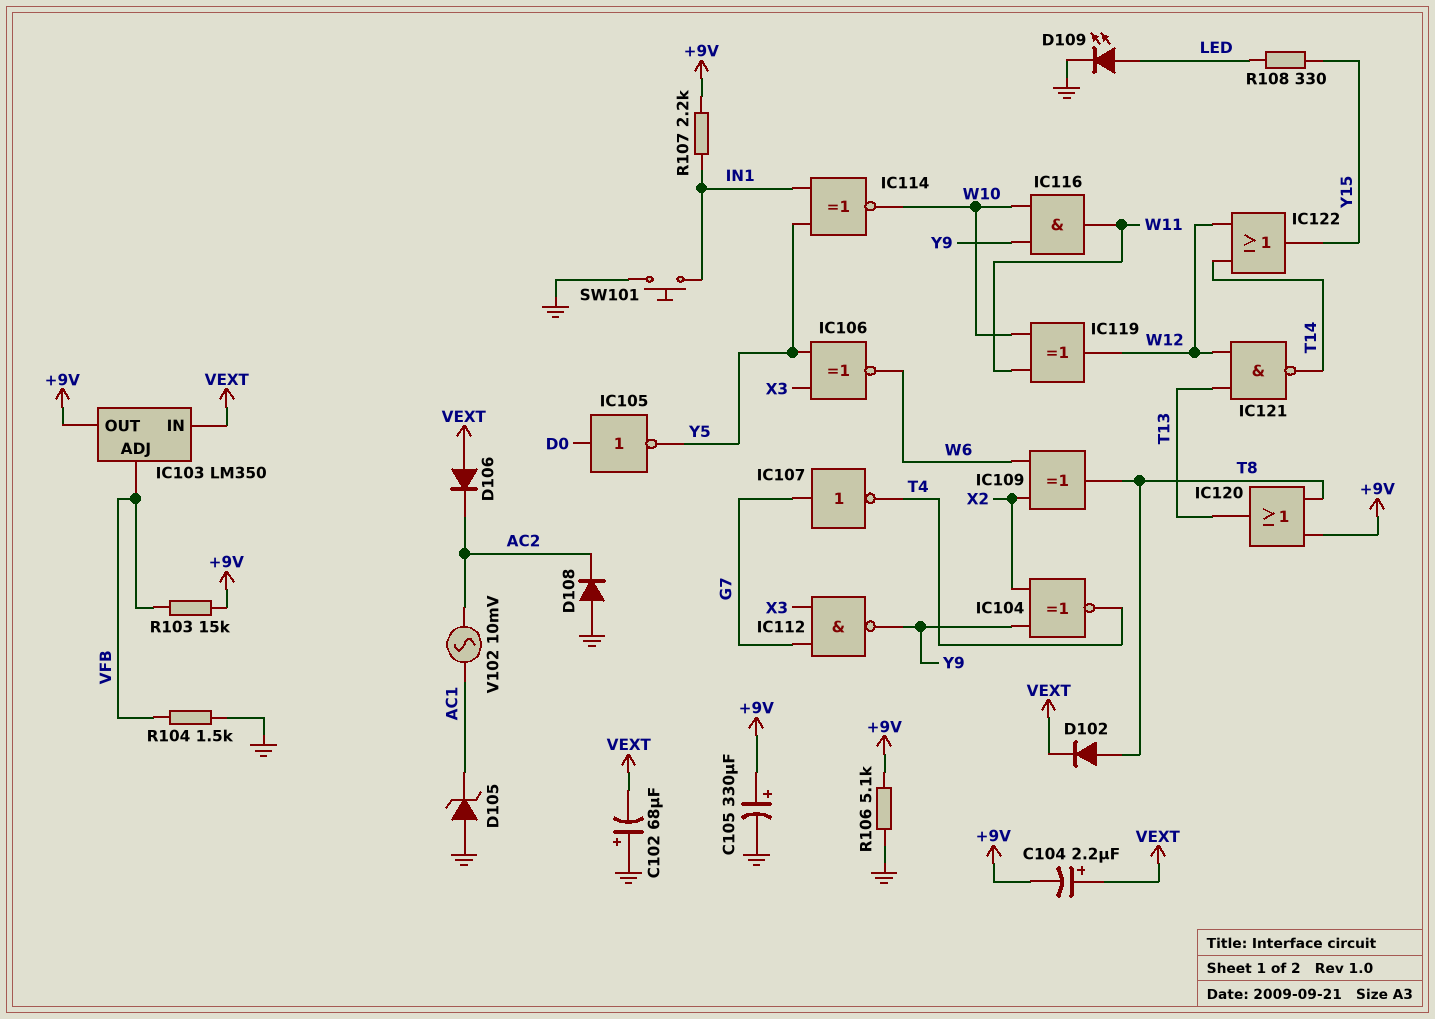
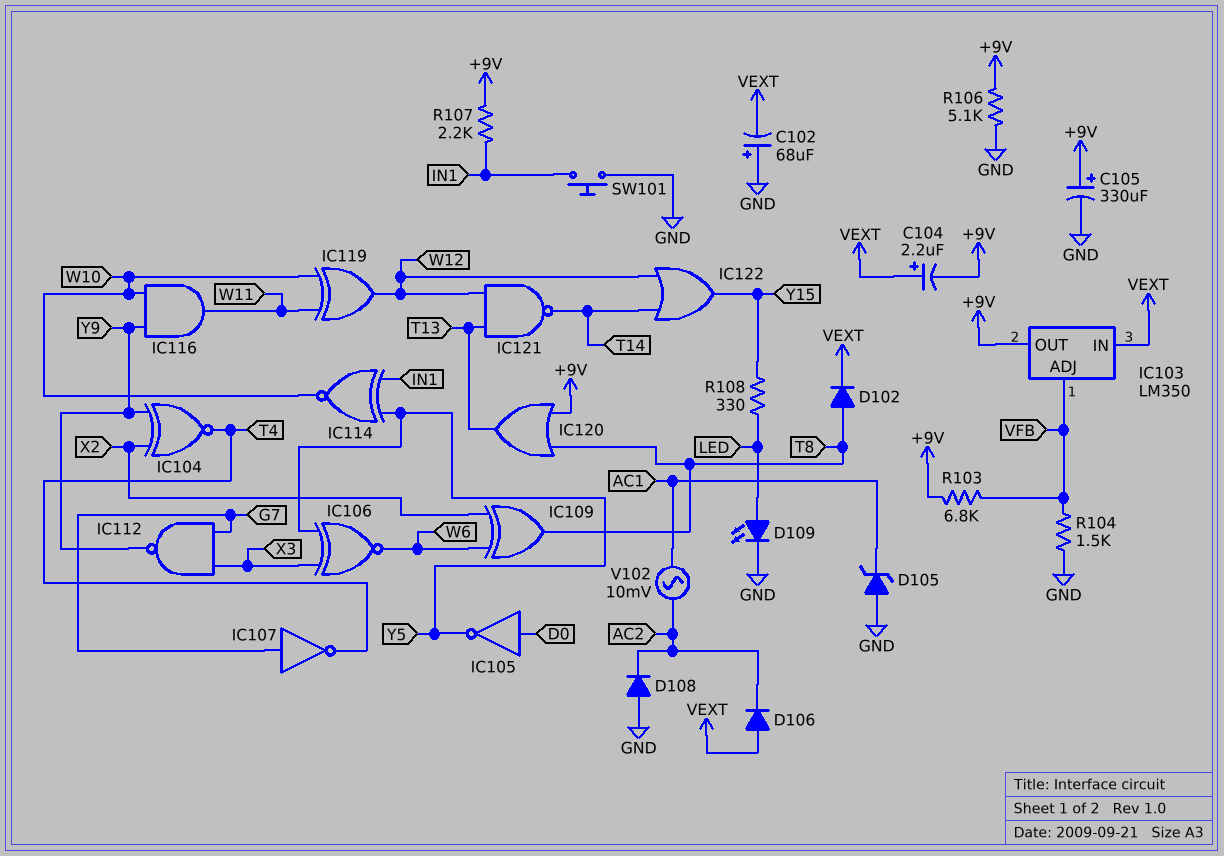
R103: 15k (+9V, VFB) -> 6.8k (+9V, VFB)

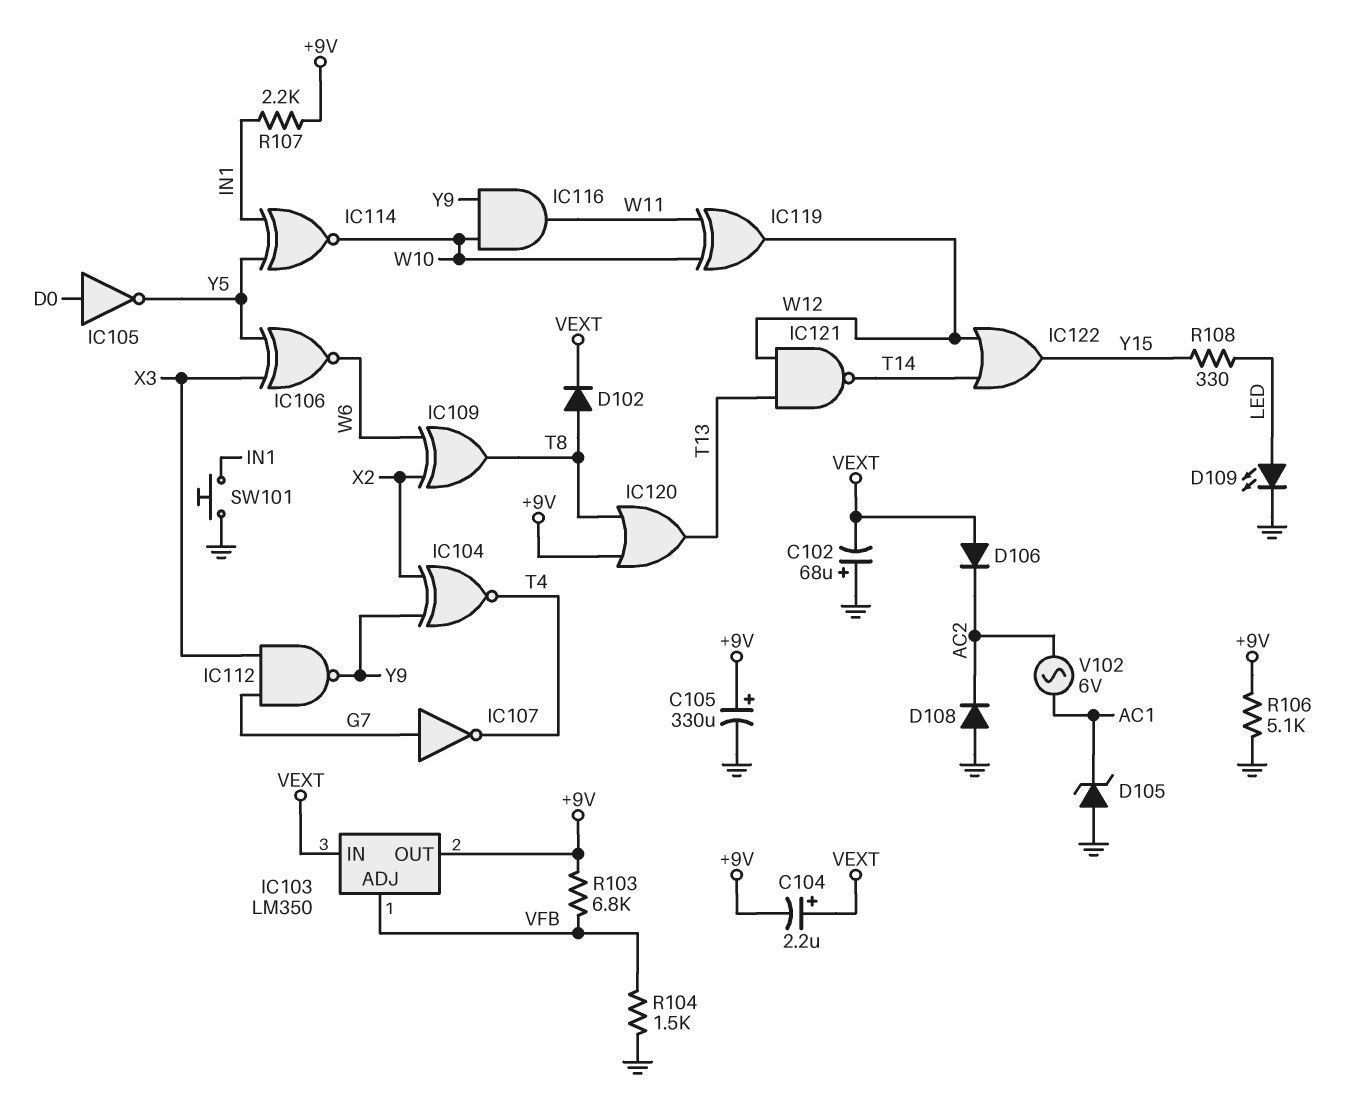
V102: AC 10mV (AC1, AC2) -> AC 6V (AC1, AC2)

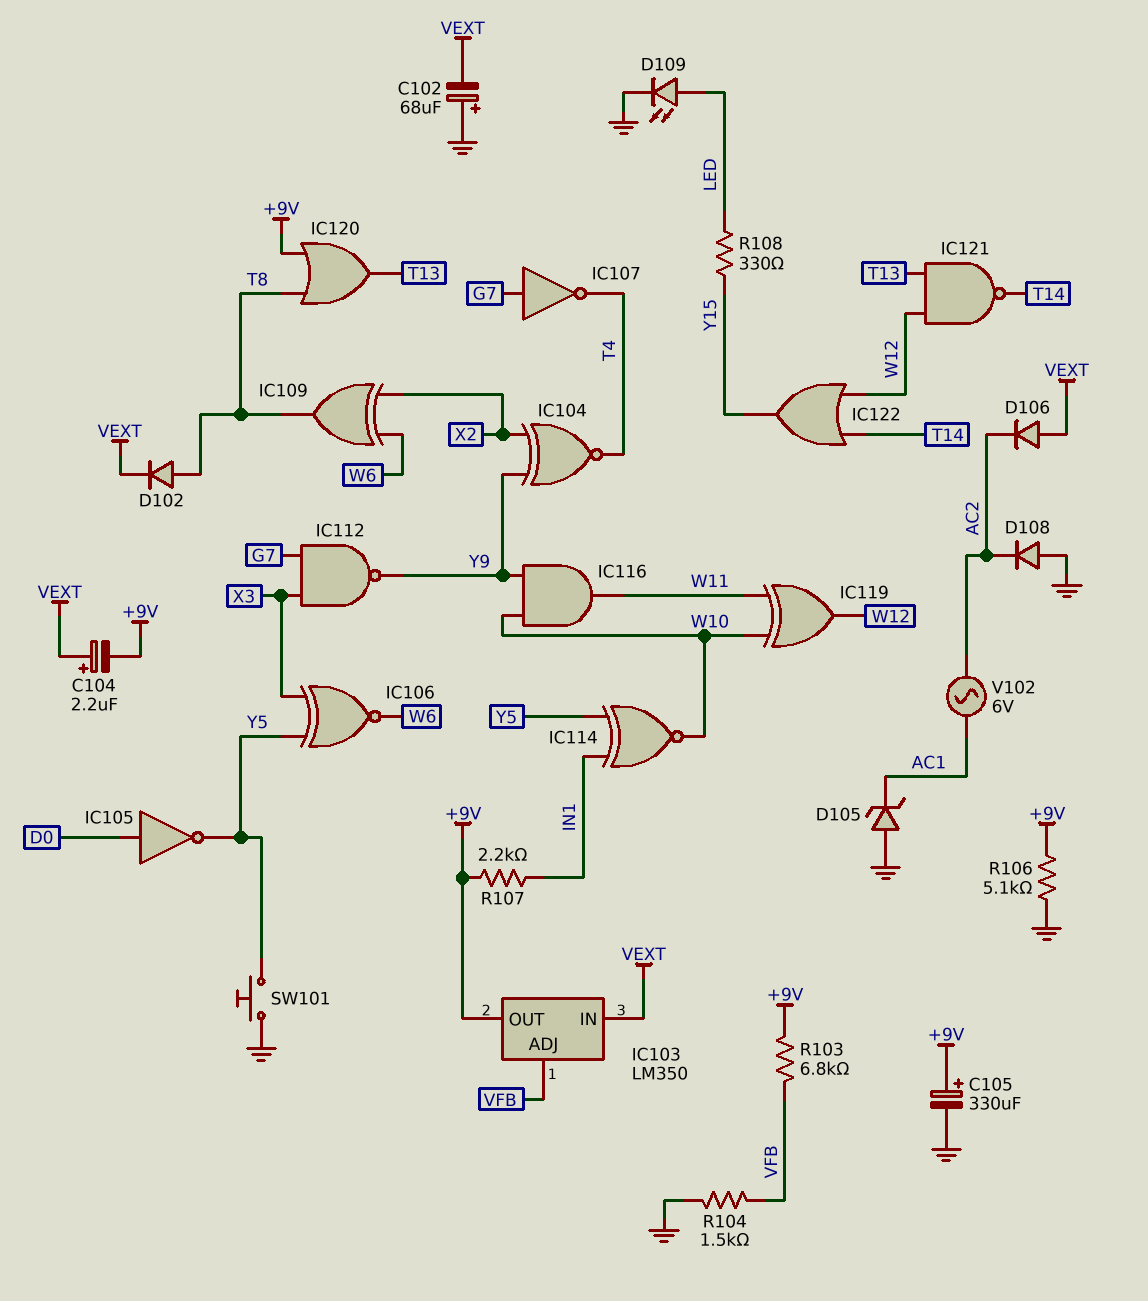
SW101: button (GND, IN1) -> button (GND, Y5)

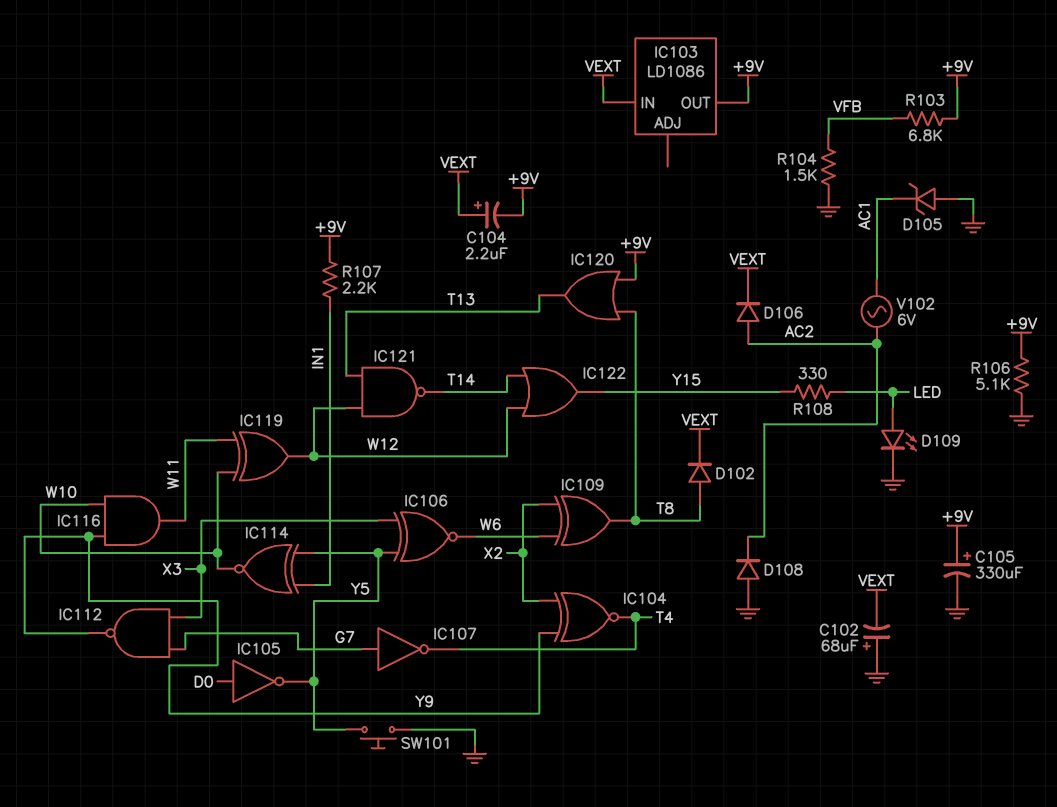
D106: diode (A VEXT, K AC2) -> diode (A AC2, K VEXT)
IC103: LM350 -> LD1086
IC103 pin ADJ: VFB -> none

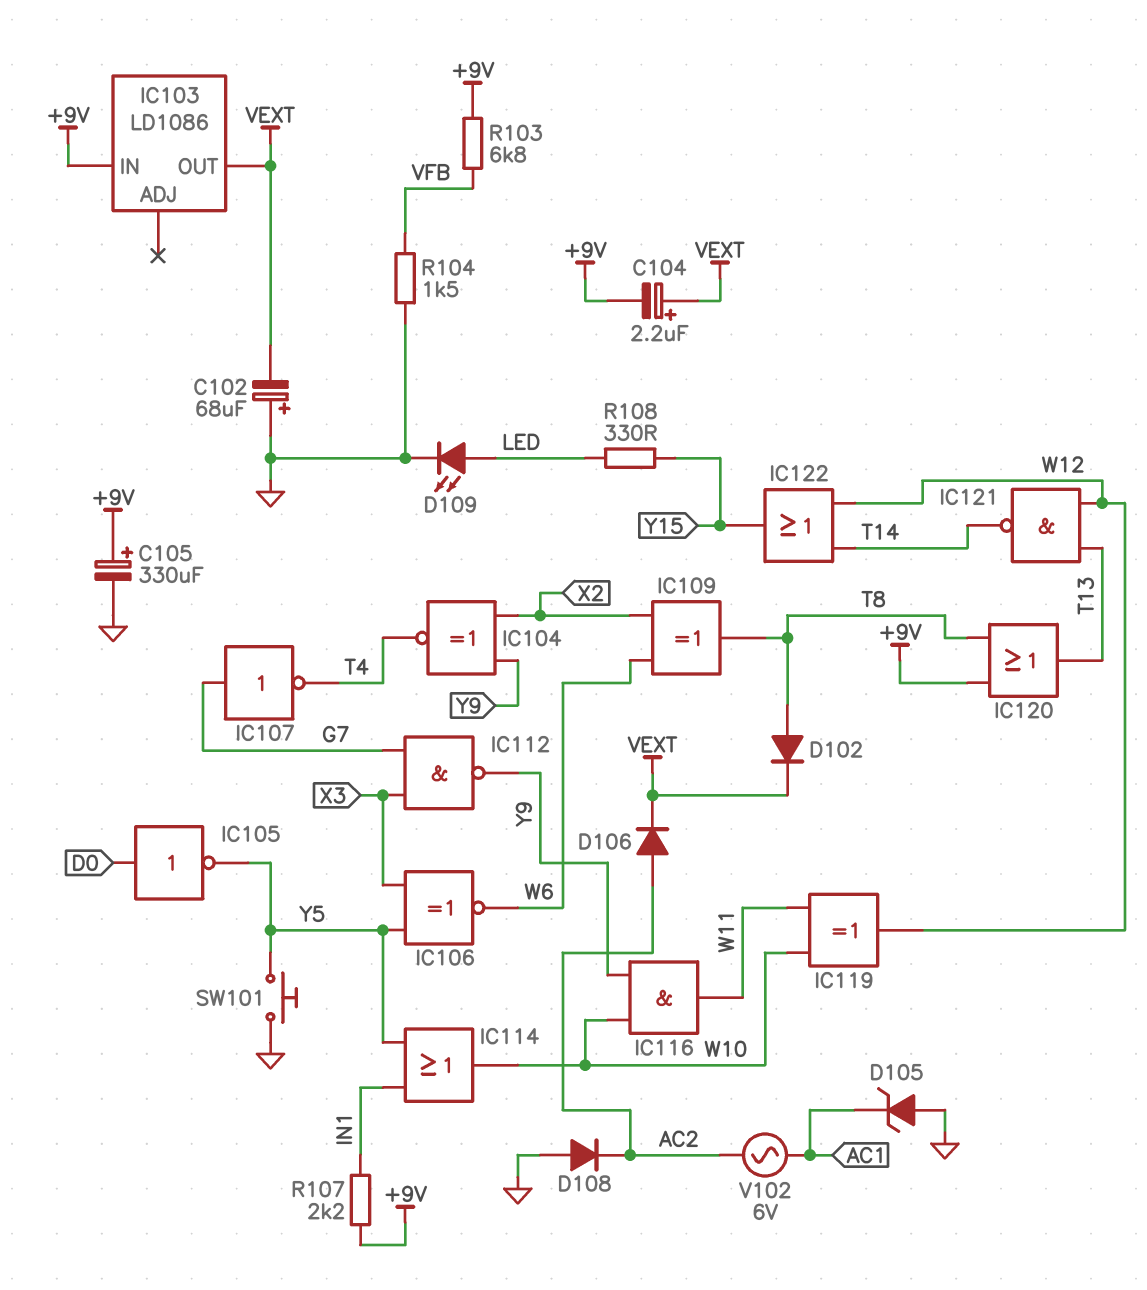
IC103 pin IN: VEXT -> +9V
IC103 pin OUT: +9V -> VEXT
IC114: XNOR (in IN1, in Y5, out W10) -> OR (in IN1, in Y5, out W10)
R106: 5.1k (+9V, GND) -> none

